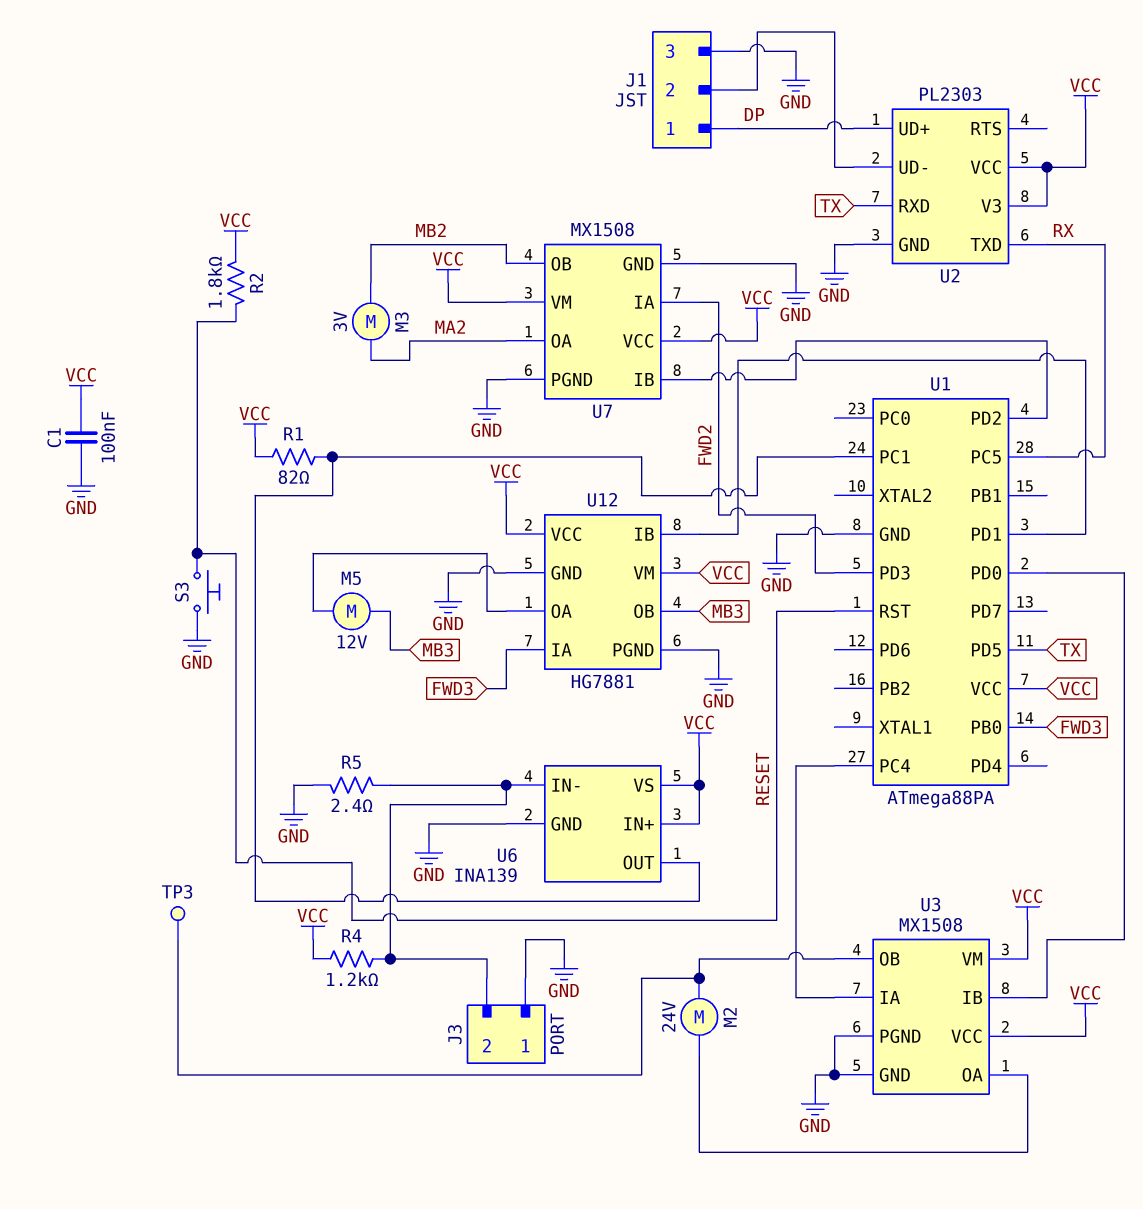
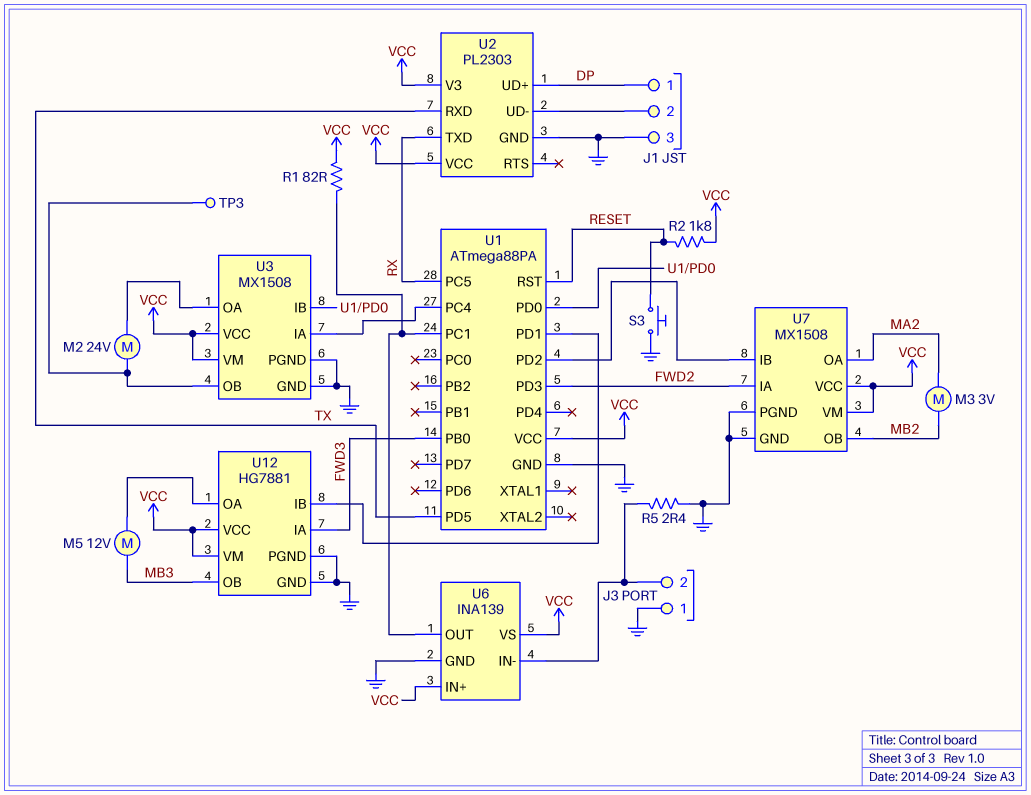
C1: 100nF (GND, VCC) -> none
R4: 1.2k (J3/2, VCC) -> none

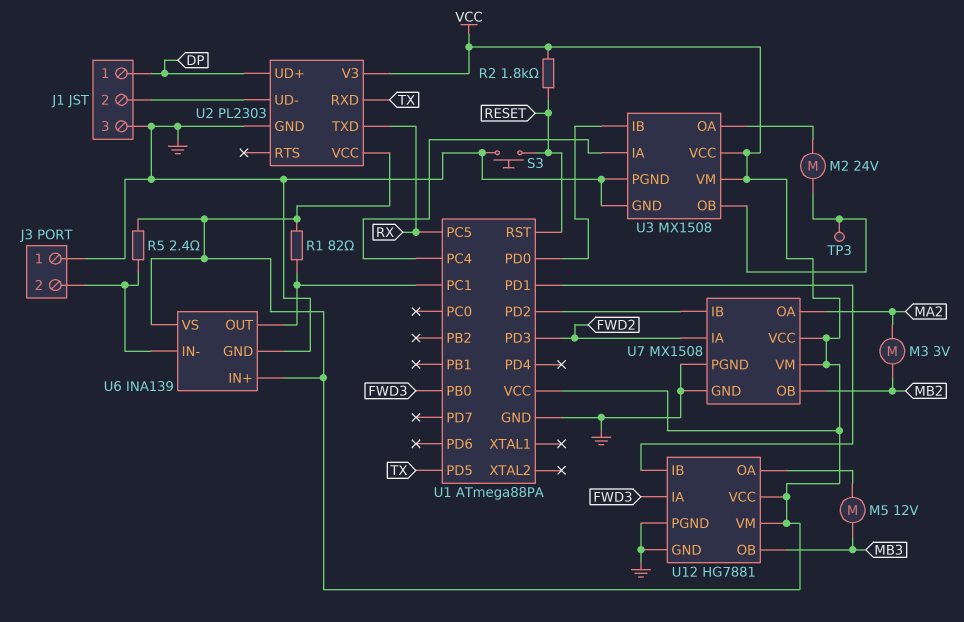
R5: 2.4 (GND, J3/2) -> 2.4 (J3/2, VCC)

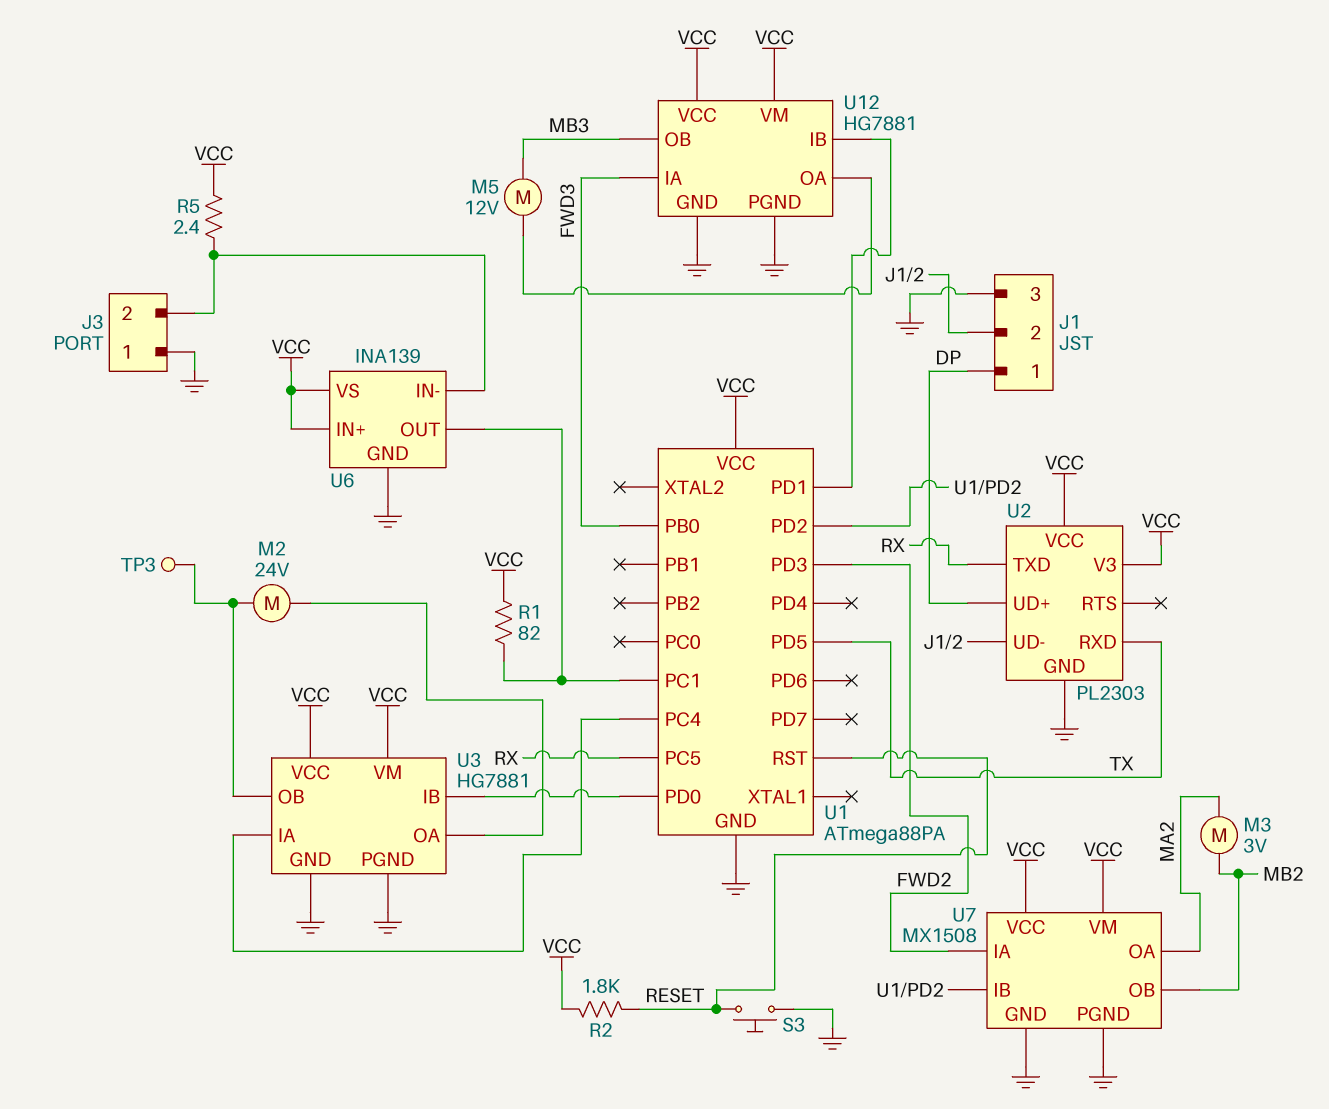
U3: MX1508 -> HG7881

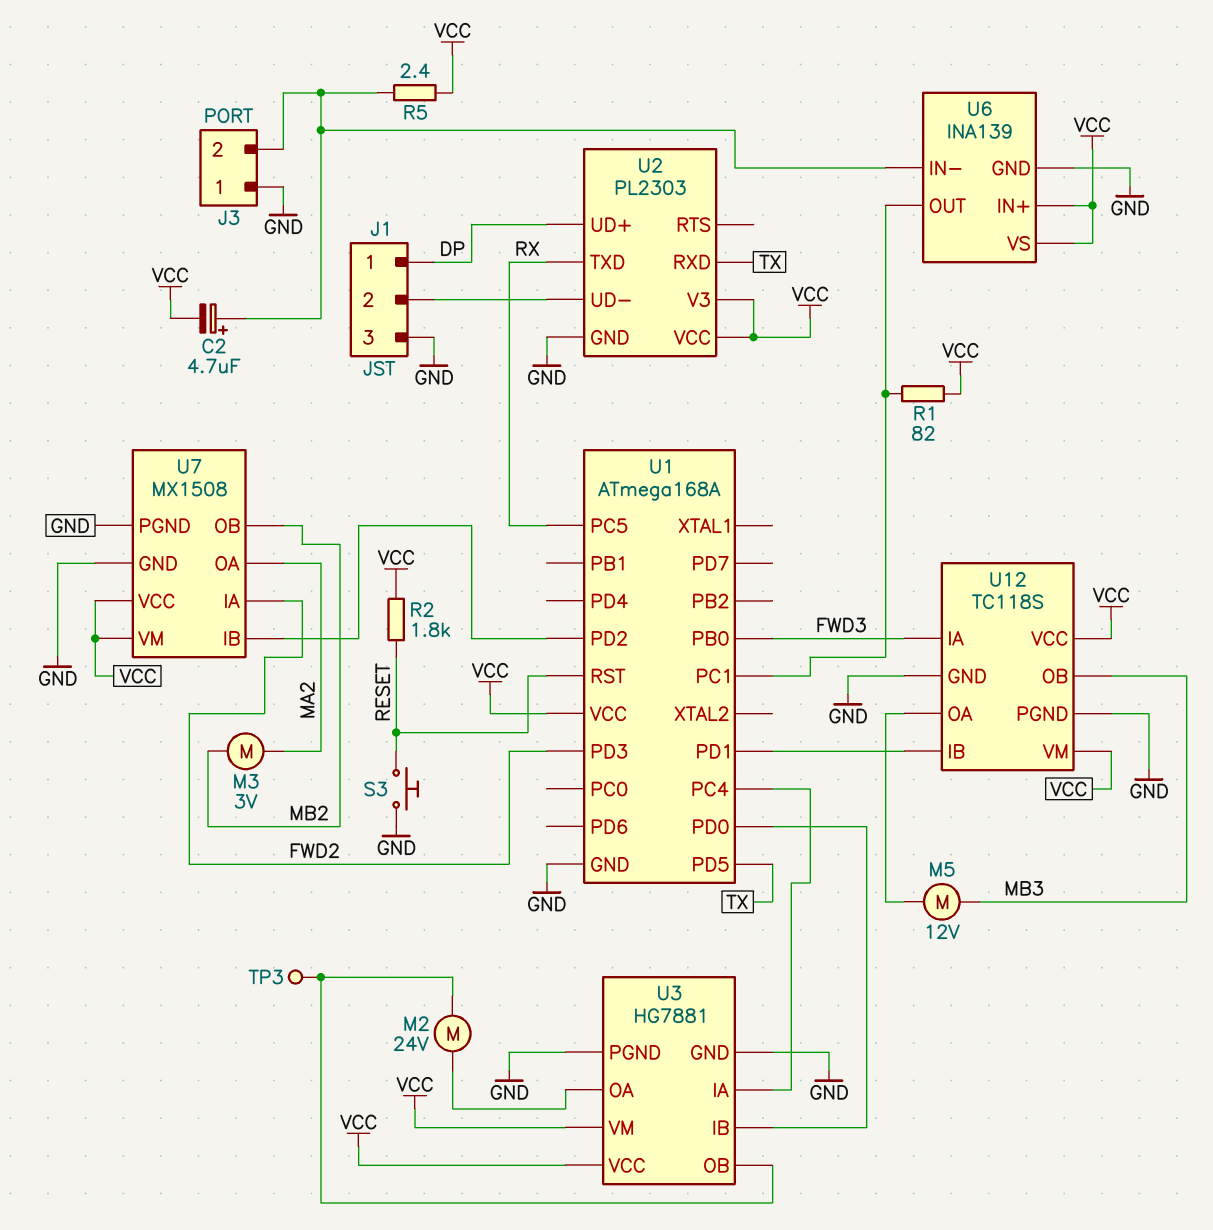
C2: none -> 4.7uF (plus J3/2, minus VCC)
U1: ATmega88PA -> ATmega168A
U12: HG7881 -> TC118S

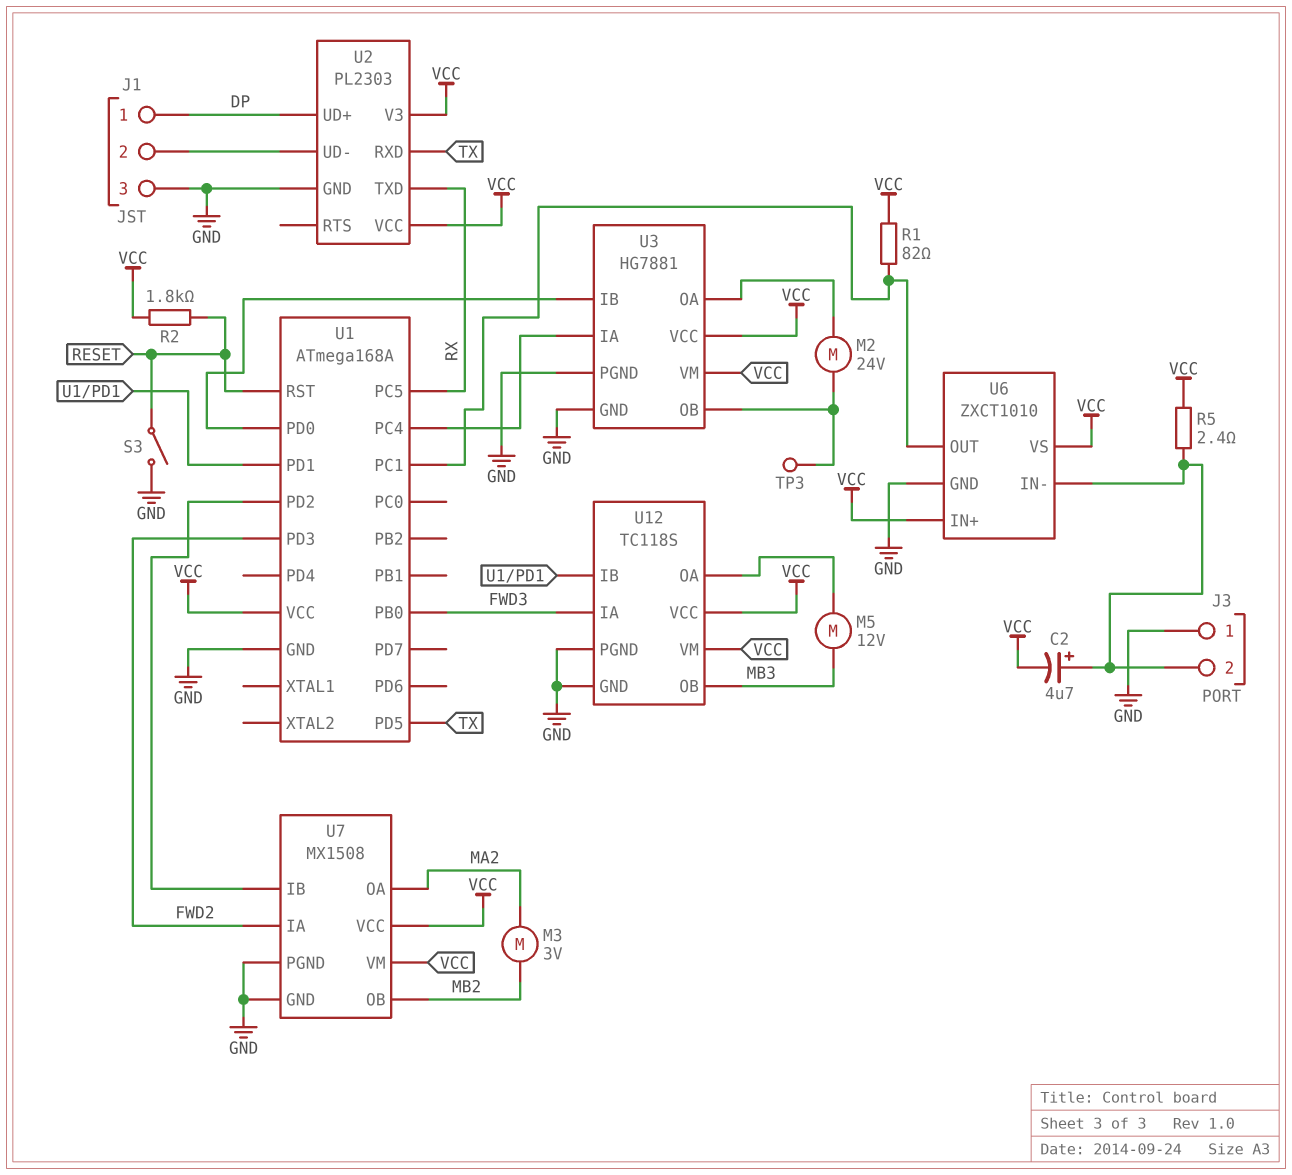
S3: button (GND, RESET) -> switch (GND, RESET)
U6: INA139 -> ZXCT1010

